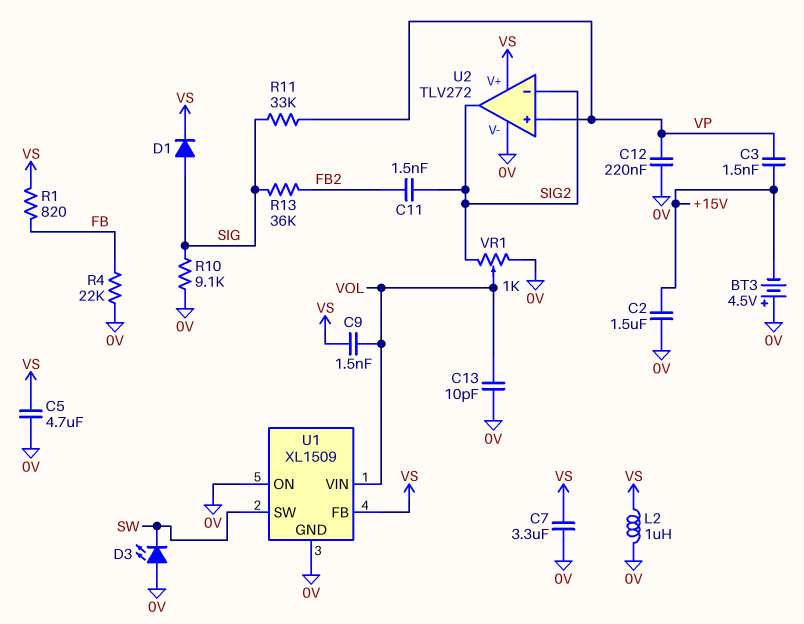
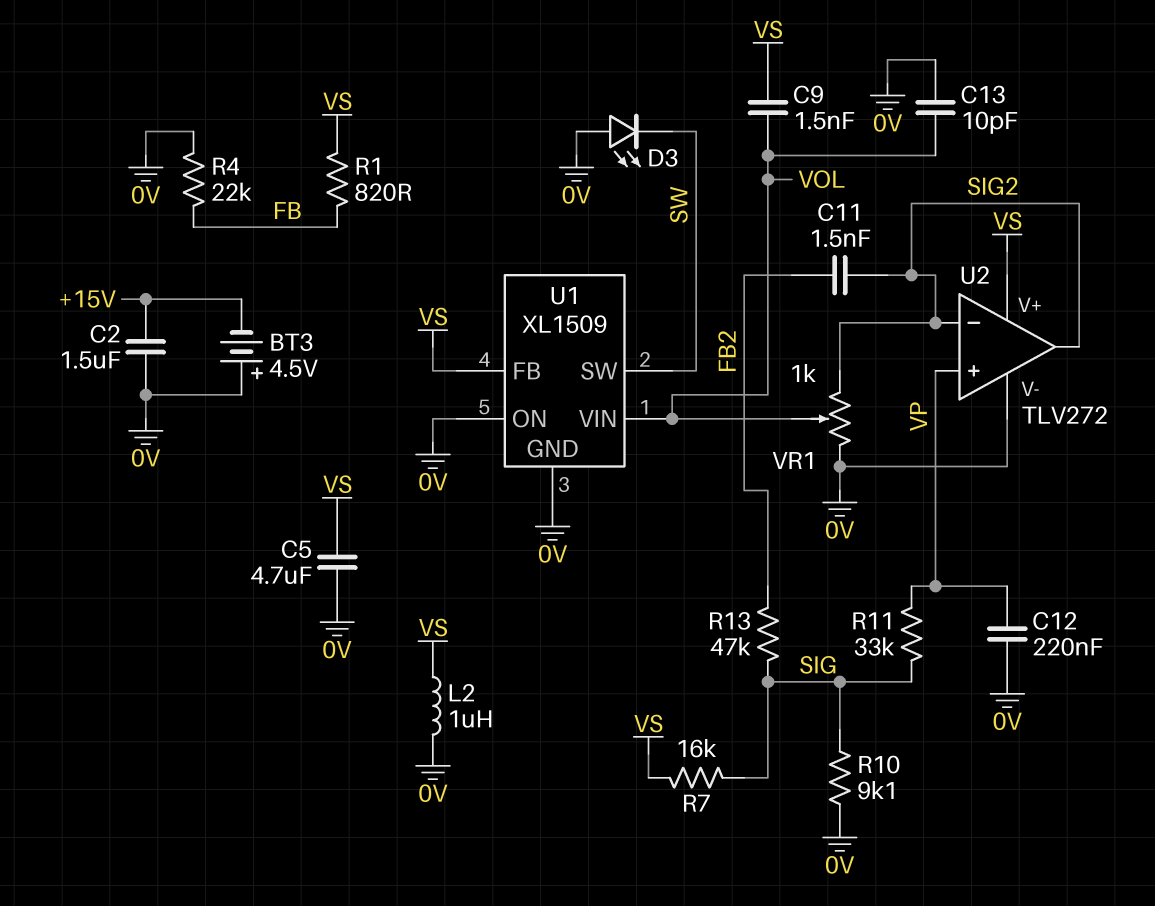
C3: 1.5nF (+15V, VP) -> none
C7: 3.3uF (0V, VS) -> none
D1: diode (A SIG, K VS) -> none
R7: none -> 16k (SIG, VS)
R13: 36k (FB2, SIG) -> 47k (FB2, SIG)

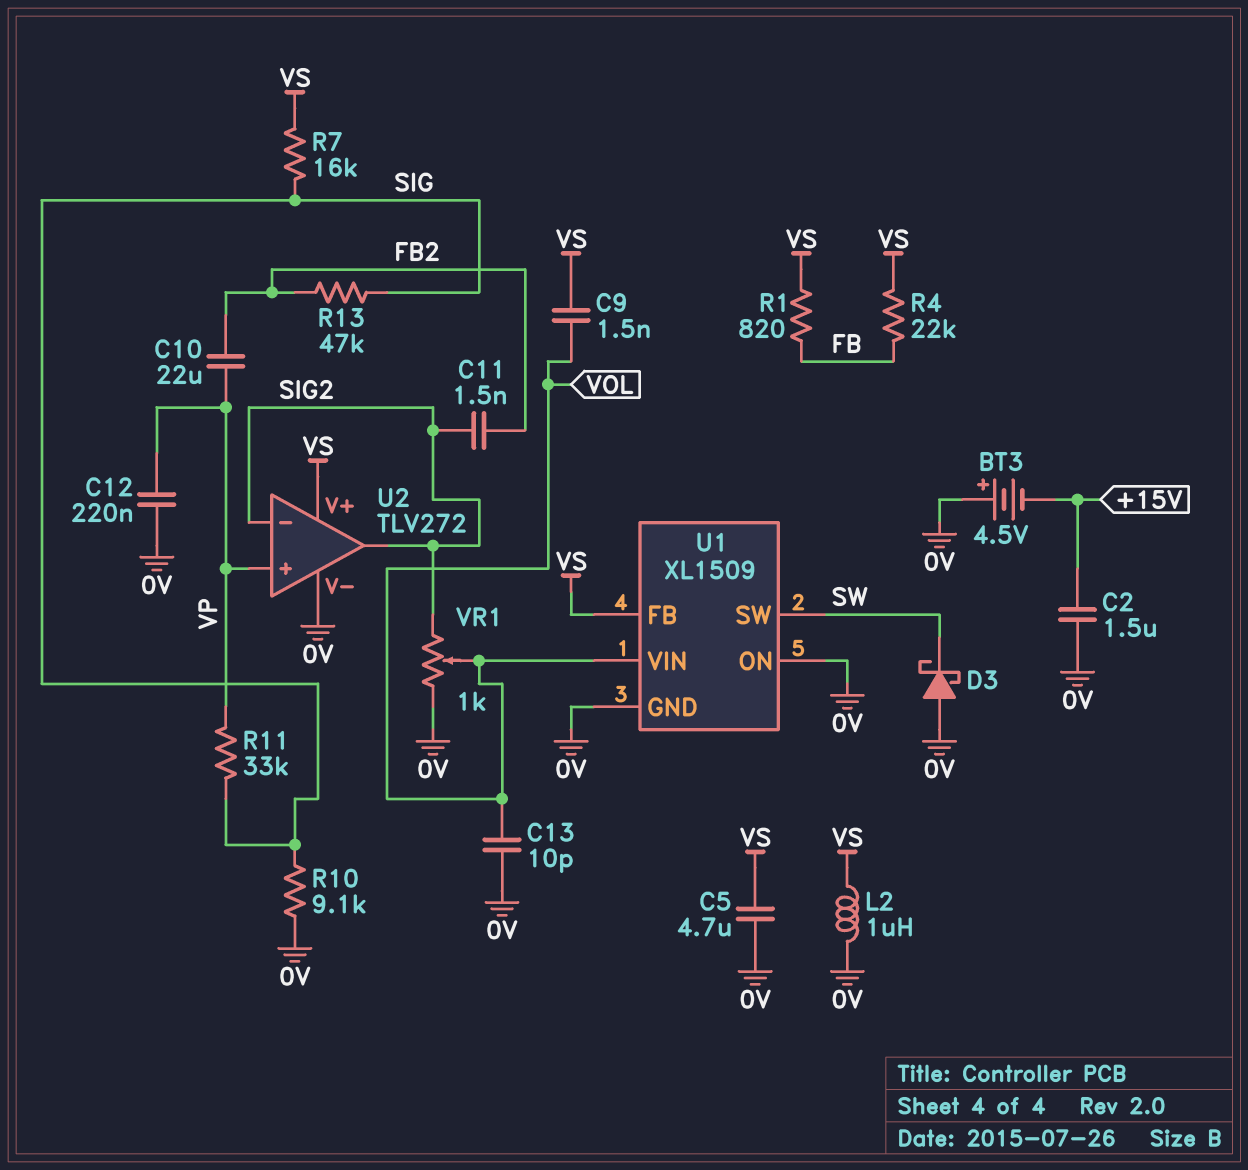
C10: none -> 22uF (FB2, VP)
D3: LED (A 0V, K SW) -> schottky (A 0V, K SW)
R4: 22k (0V, FB) -> 22k (FB, VS)

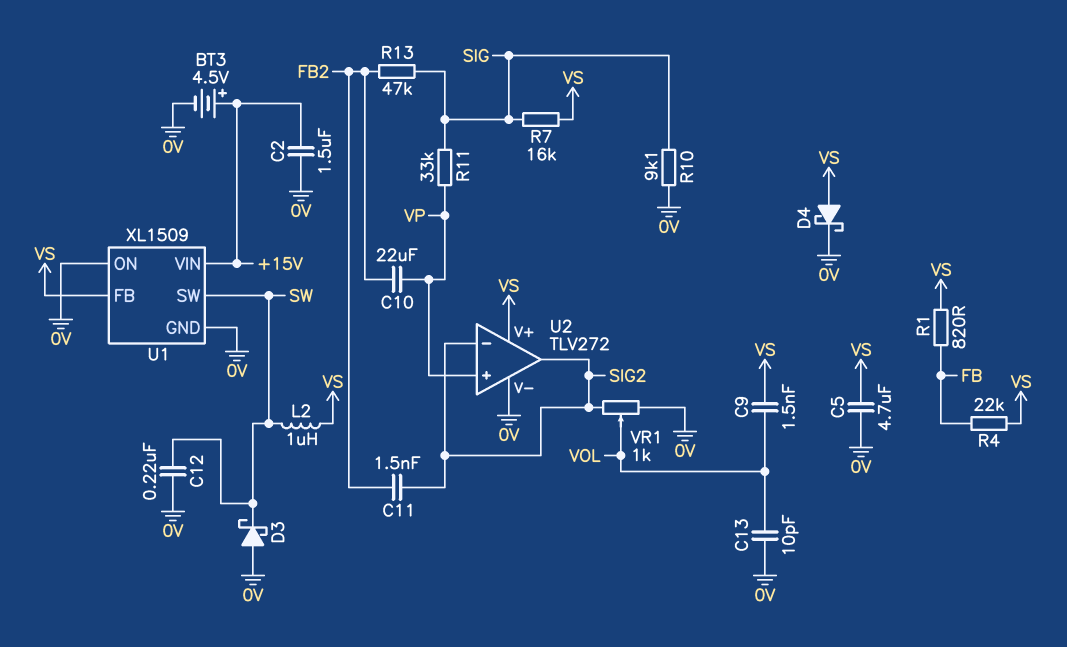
BT3: 4.5V (plus 0V, minus +15V) -> 4.5V (plus +15V, minus 0V)
C12: 220nF (0V, VP) -> 220nF (0V, SW)
D4: none -> schottky (A VS, K 0V)
L2: 1uH (0V, VS) -> 1uH (SW, VS)
U1 pin VIN: VOL -> +15V

